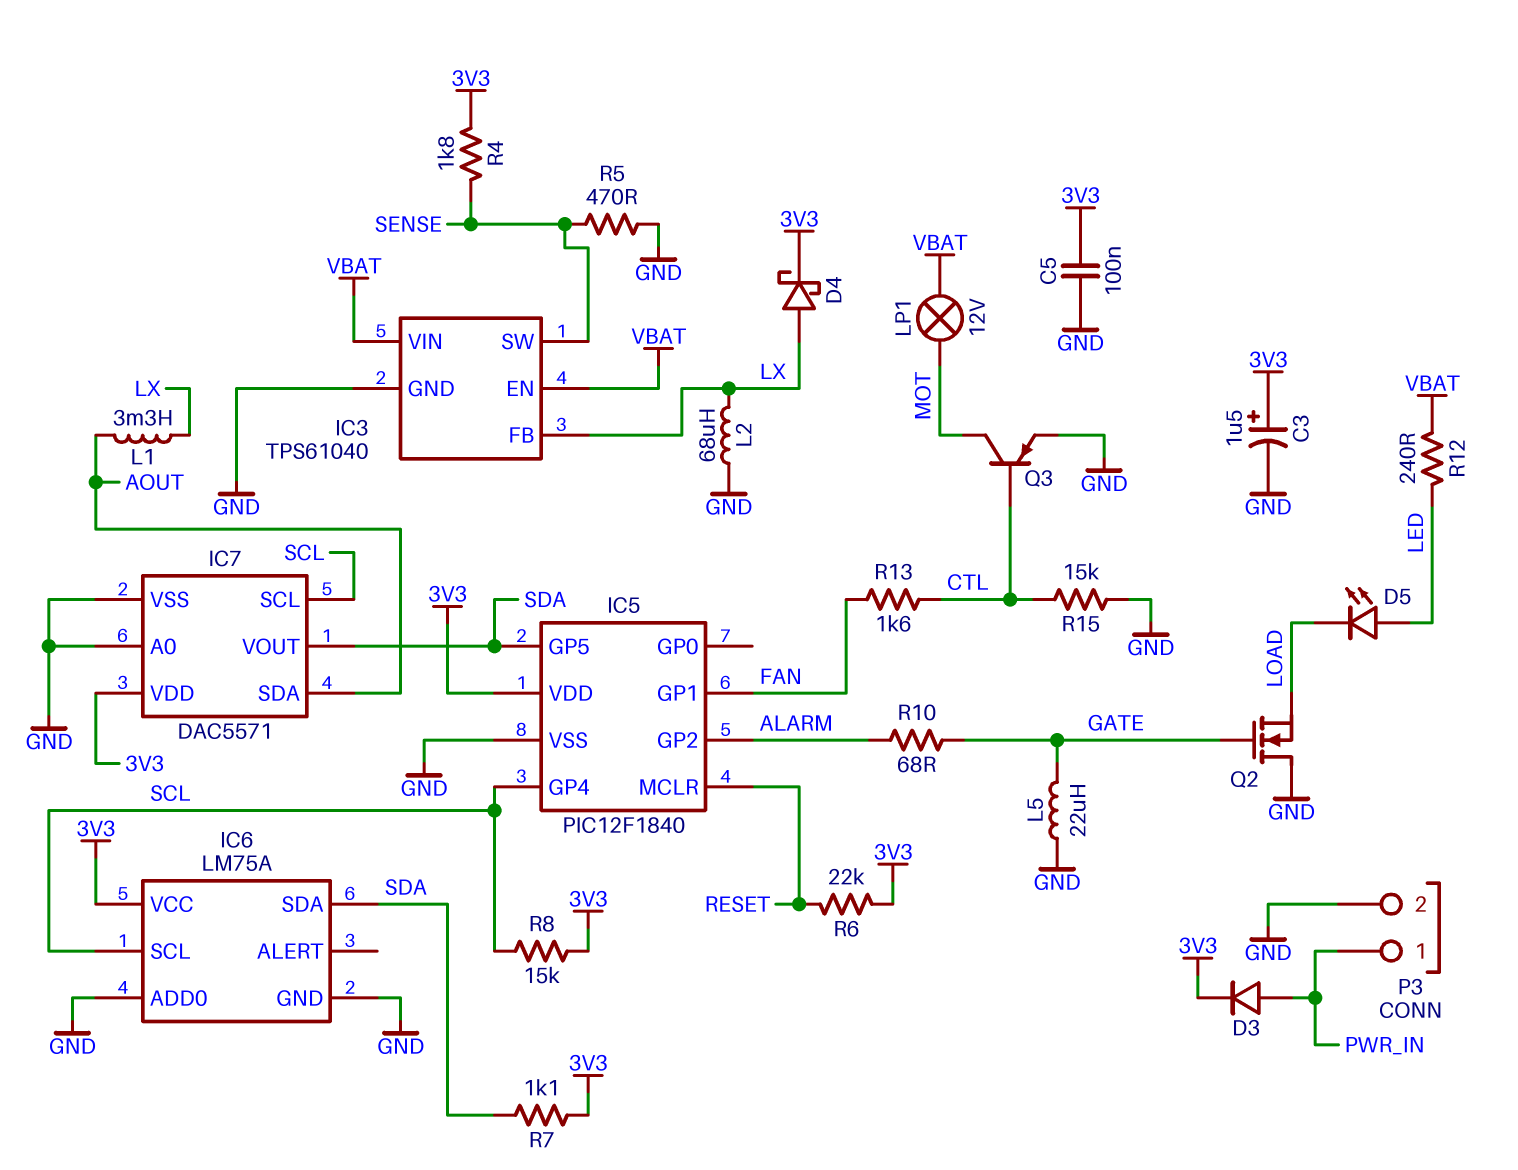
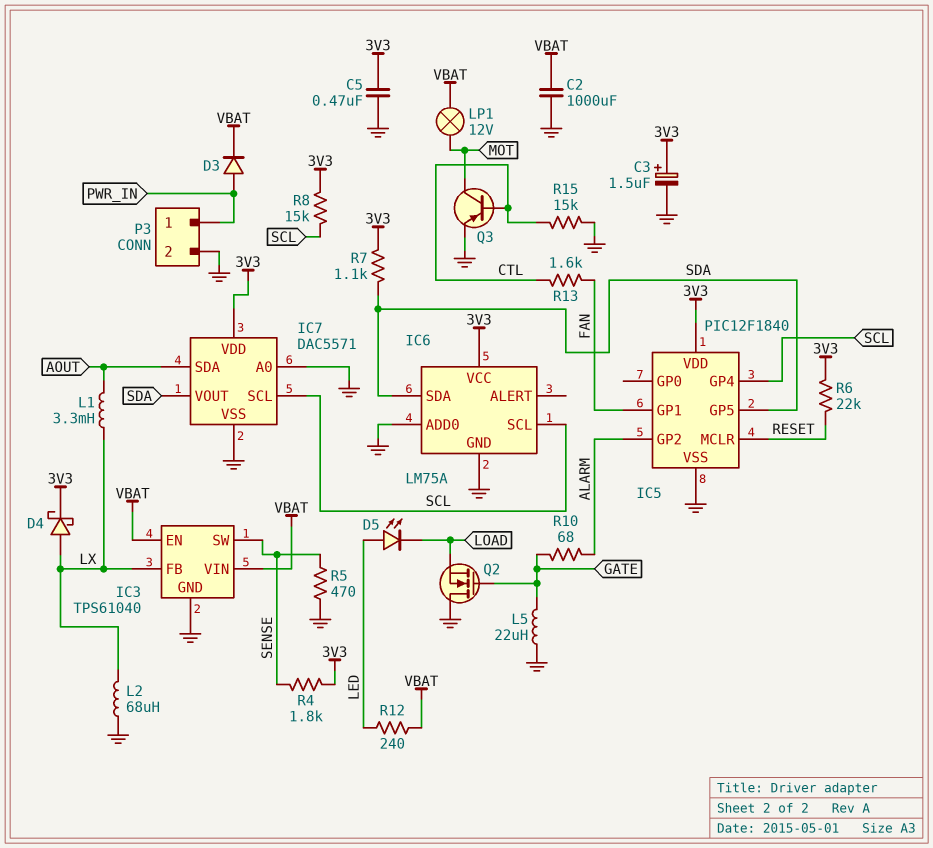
C2: none -> 1000uF (GND, VBAT)
C5: 100nF (3V3, GND) -> 470nF (3V3, GND)
D3: diode (A PWR_IN, K 3V3) -> diode (A PWR_IN, K VBAT)

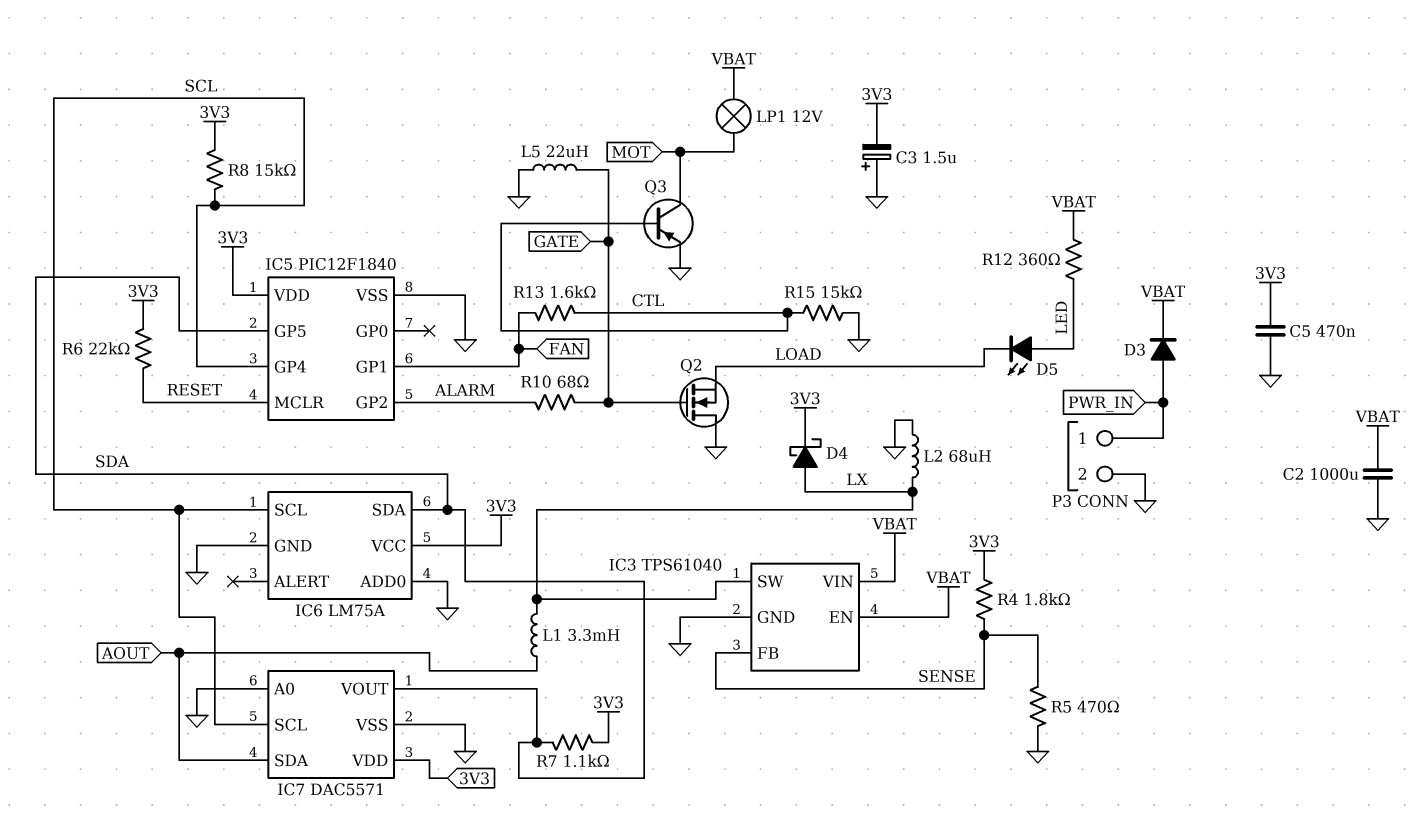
C3: 1.5uF (plus 3V3, minus GND) -> 1.5uF (plus GND, minus 3V3)
IC3 pin FB: LX -> SENSE
IC3 pin SW: SENSE -> LX
R12: 240 (LED, VBAT) -> 360 (LED, VBAT)

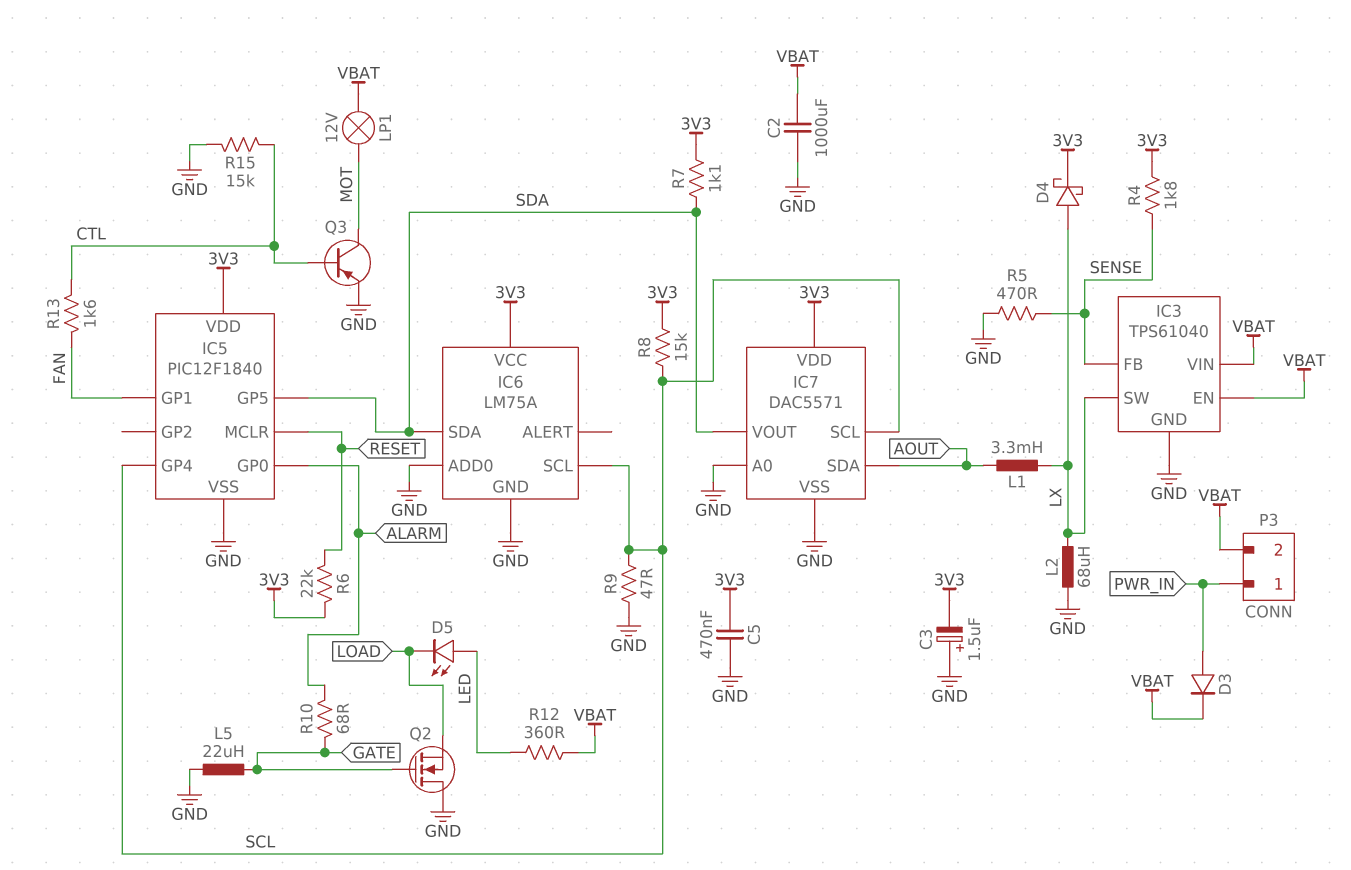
IC5 pin GP0: none -> ALARM
IC5 pin GP2: ALARM -> none
P3 pin 2: GND -> VBAT
R9: none -> 47 (GND, SCL)

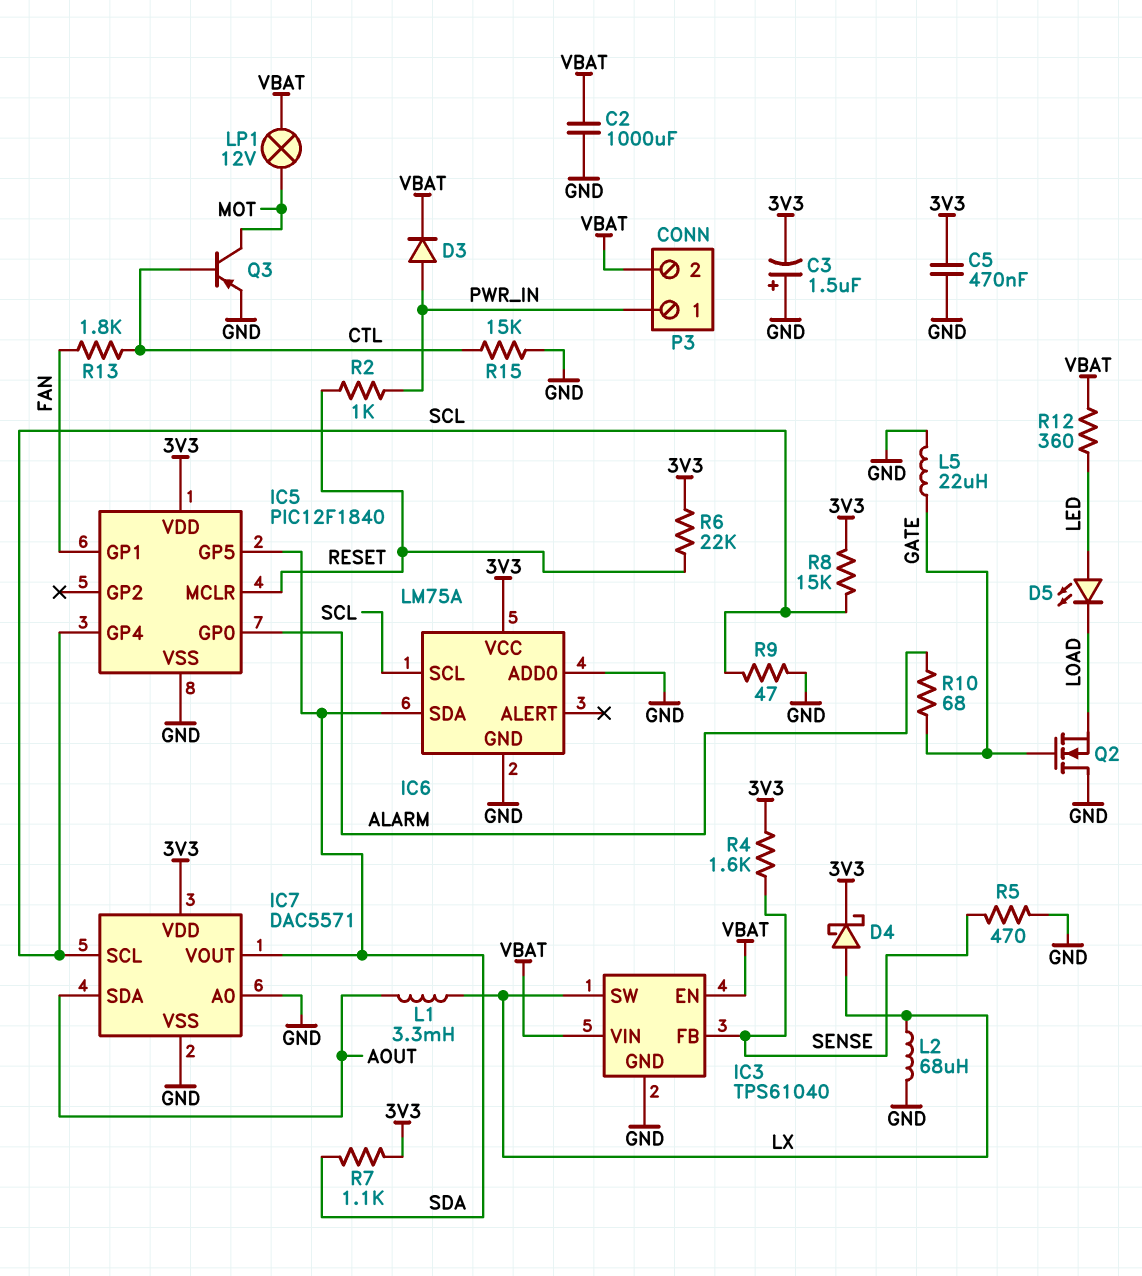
R2: none -> 1k (PWR_IN, RESET)
R4: 1.8k (3V3, SENSE) -> 1.6k (3V3, SENSE)
R13: 1.6k (CTL, FAN) -> 1.8k (CTL, FAN)

